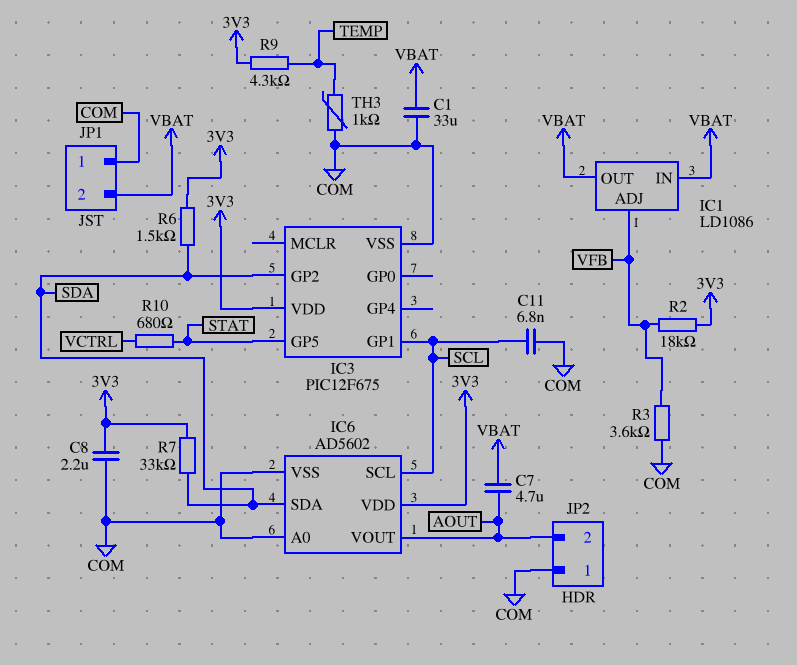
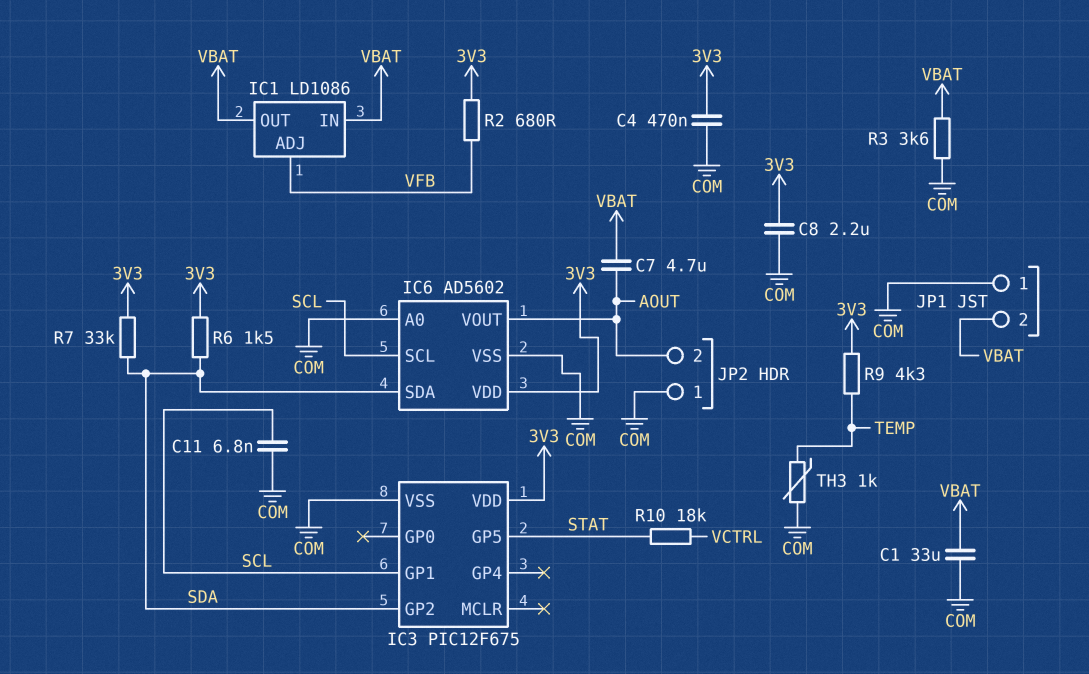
C4: none -> 470nF (3V3, COM)
R2: 18k (3V3, VFB) -> 680 (3V3, VFB)
R3: 3.6k (COM, VFB) -> 3.6k (COM, VBAT)
R10: 680 (STAT, VCTRL) -> 18k (STAT, VCTRL)

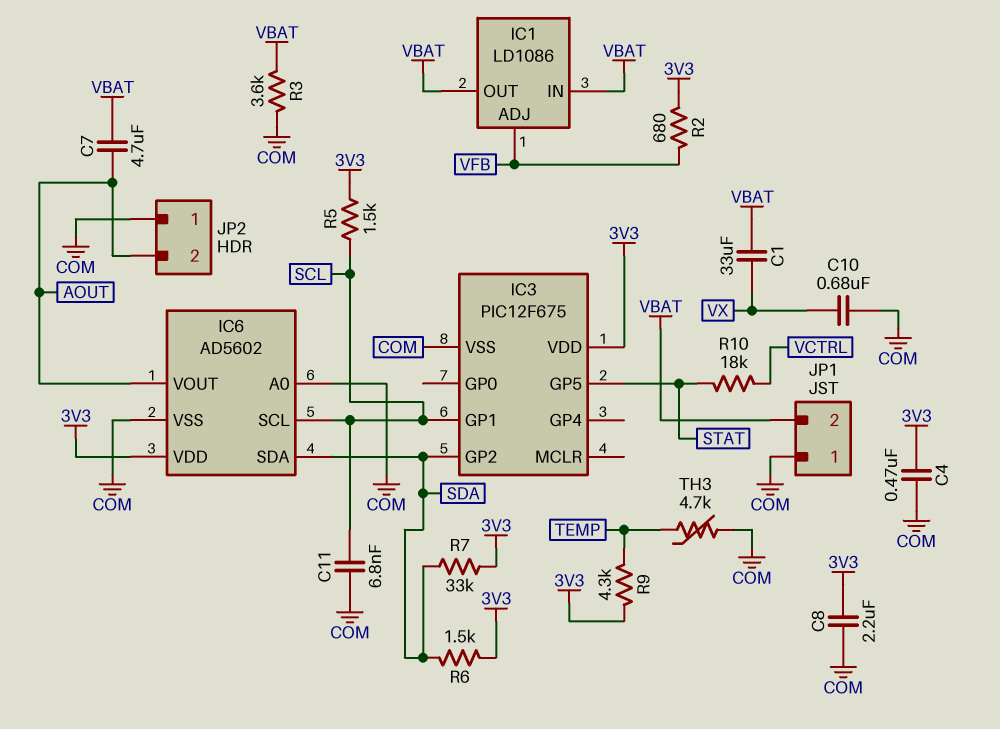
C1: 33uF (COM, VBAT) -> 33uF (VBAT, VX)
C10: none -> 680nF (COM, VX)
R5: none -> 1.5k (3V3, SCL)
TH3: 1k (COM, TEMP) -> 4.7k (COM, TEMP)

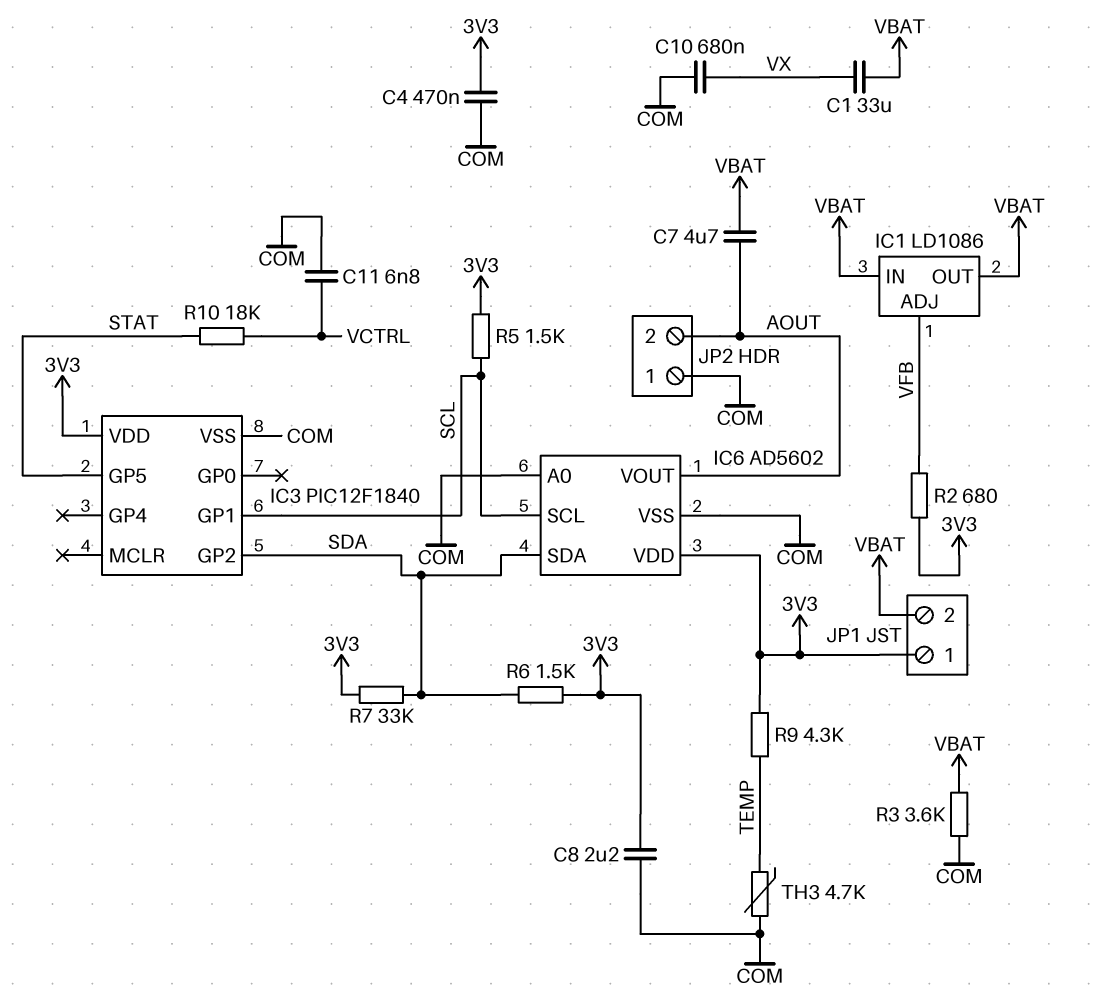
C11: 6.8nF (COM, SCL) -> 6.8nF (COM, VCTRL)
IC3: PIC12F675 -> PIC12F1840
JP1 pin 1: COM -> 3V3

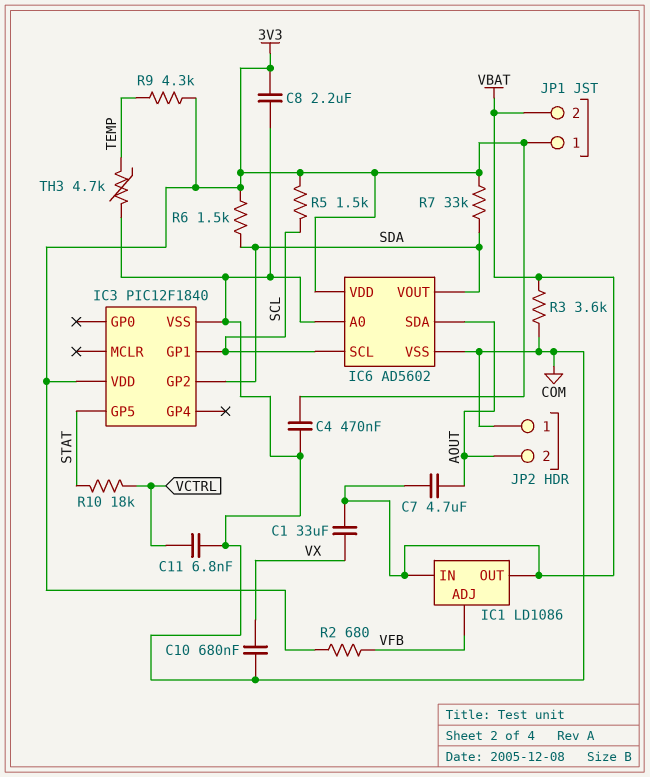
IC6 pin SDA: SDA -> AOUT
IC6 pin VOUT: AOUT -> SDA

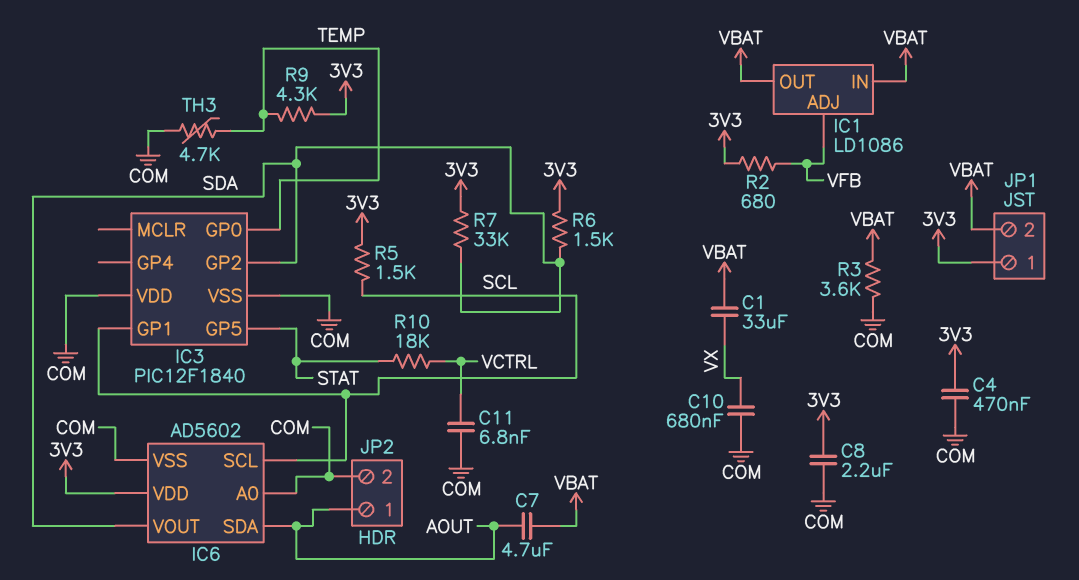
IC3 pin GP0: none -> TEMP
IC3 pin VDD: 3V3 -> COM
JP2 pin 1: COM -> AOUT
JP2 pin 2: AOUT -> COM

